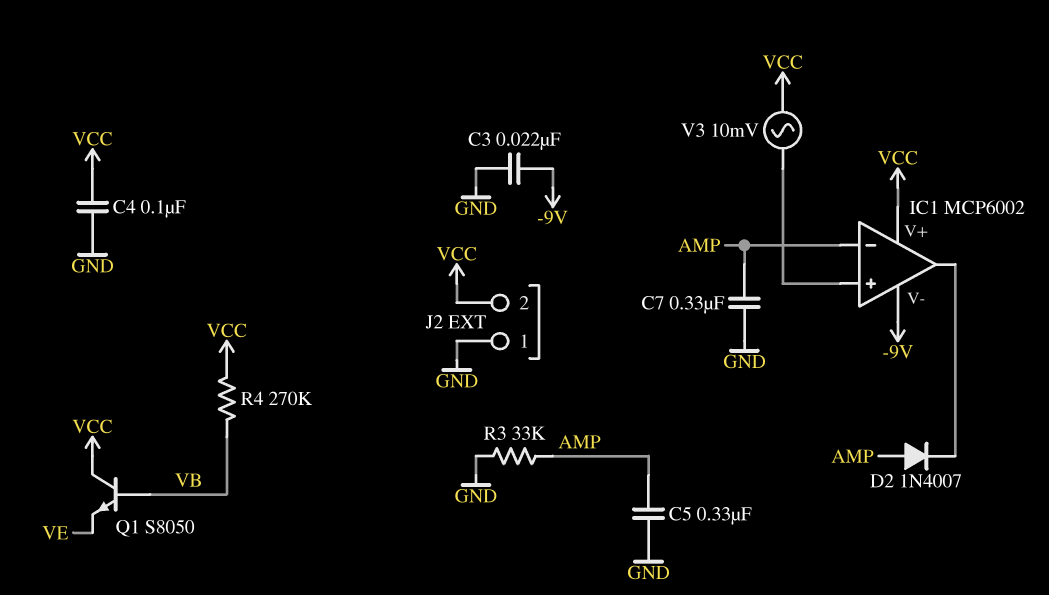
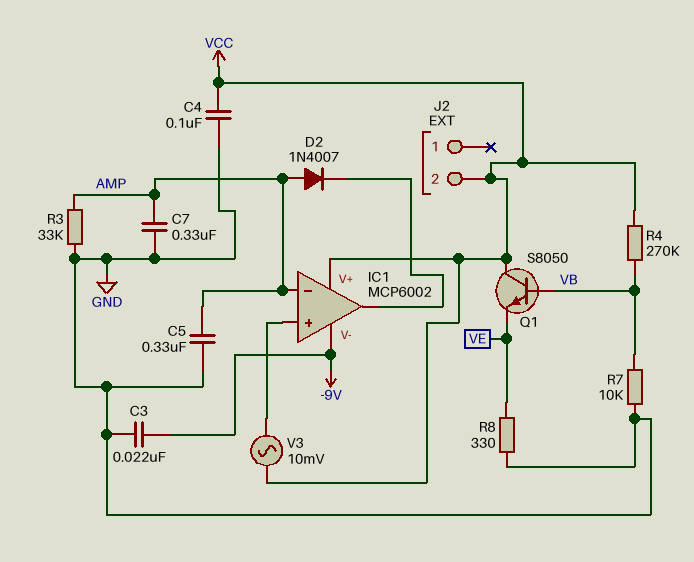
J2 pin 1: GND -> none
R7: none -> 10k (GND, VB)
R8: none -> 330 (GND, VE)

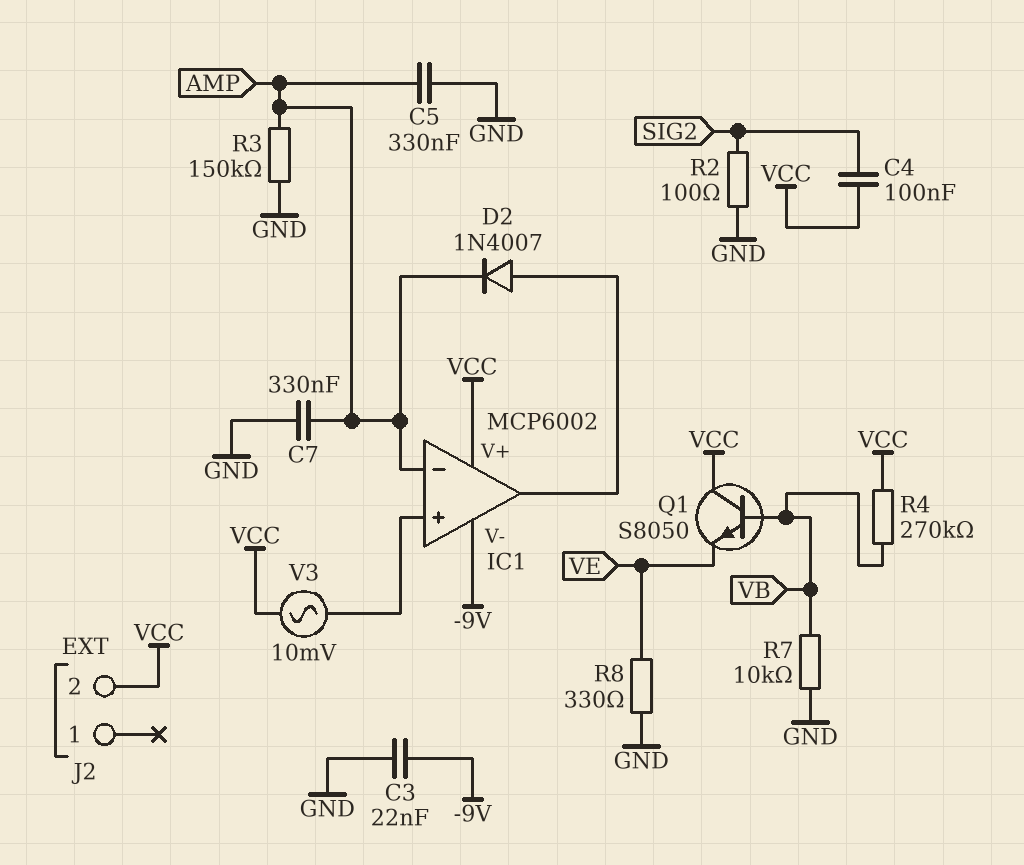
C4: 100nF (GND, VCC) -> 100nF (SIG2, VCC)
D2: diode 1N4007 (A AMP, K IC1/out) -> diode 1N4007 (A IC1/out, K AMP)
R2: none -> 100 (GND, SIG2)
R3: 33k (AMP, GND) -> 150k (AMP, GND)

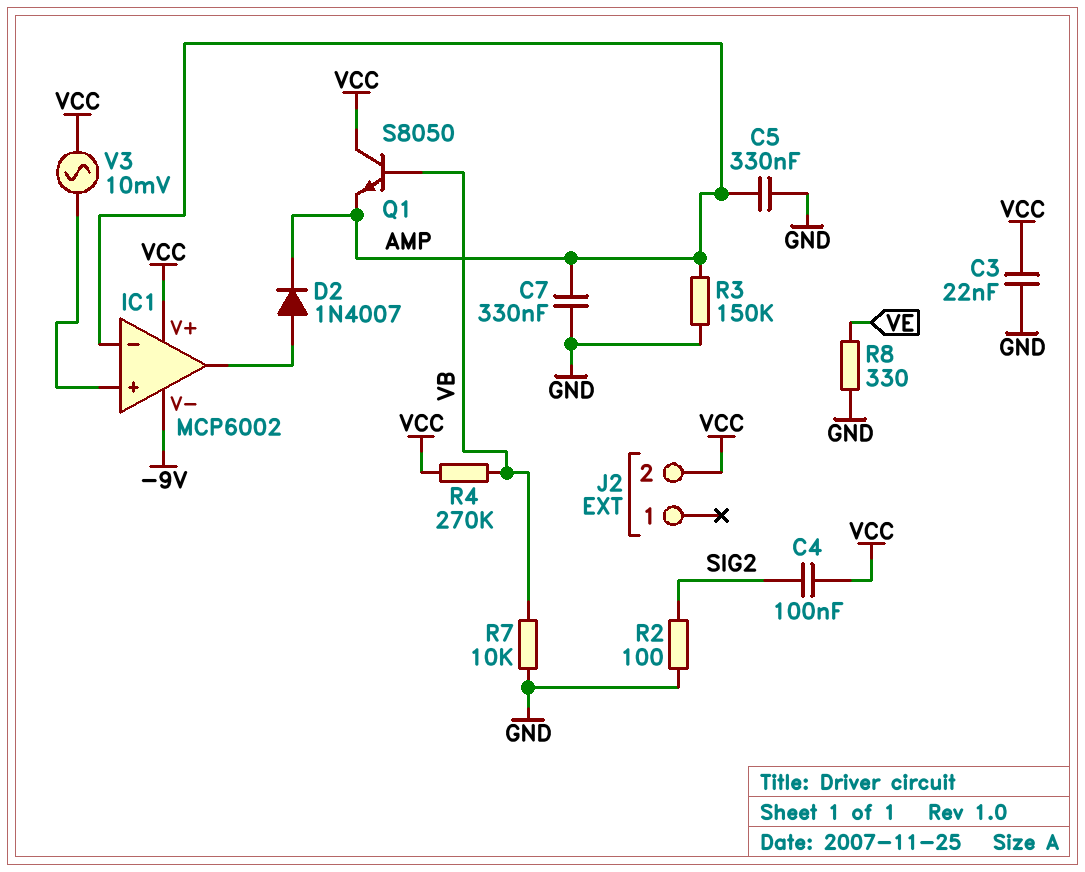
C3: 22nF (-9V, GND) -> 22nF (GND, VCC)
Q1: NPN S8050 (B VB, C VCC, E VE) -> NPN S8050 (B VB, C VCC, E AMP)

